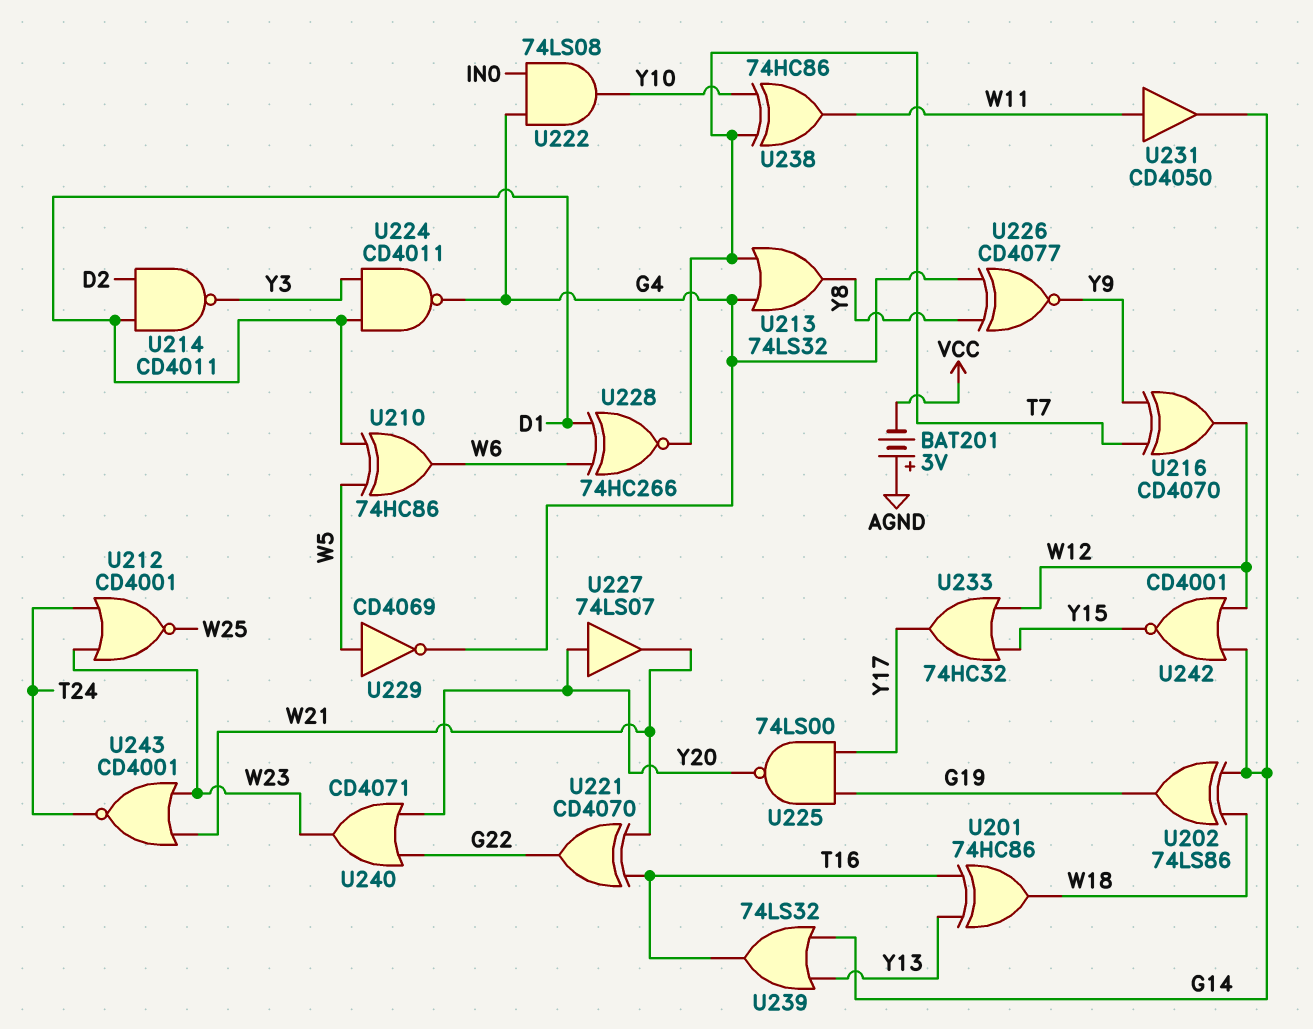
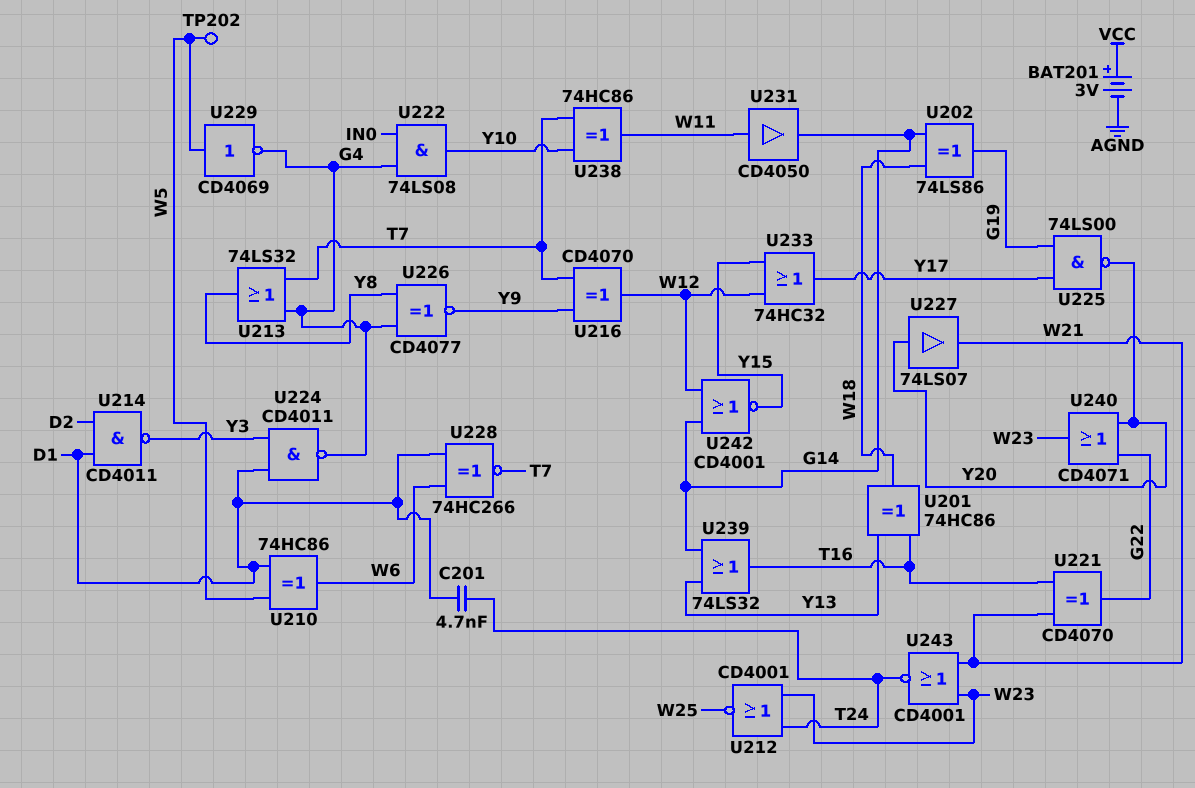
BAT201: 3V (plus AGND, minus VCC) -> 3V (plus VCC, minus AGND)
C201: none -> 4.7nF (D1, T24)
TP202: none -> test point (W5)

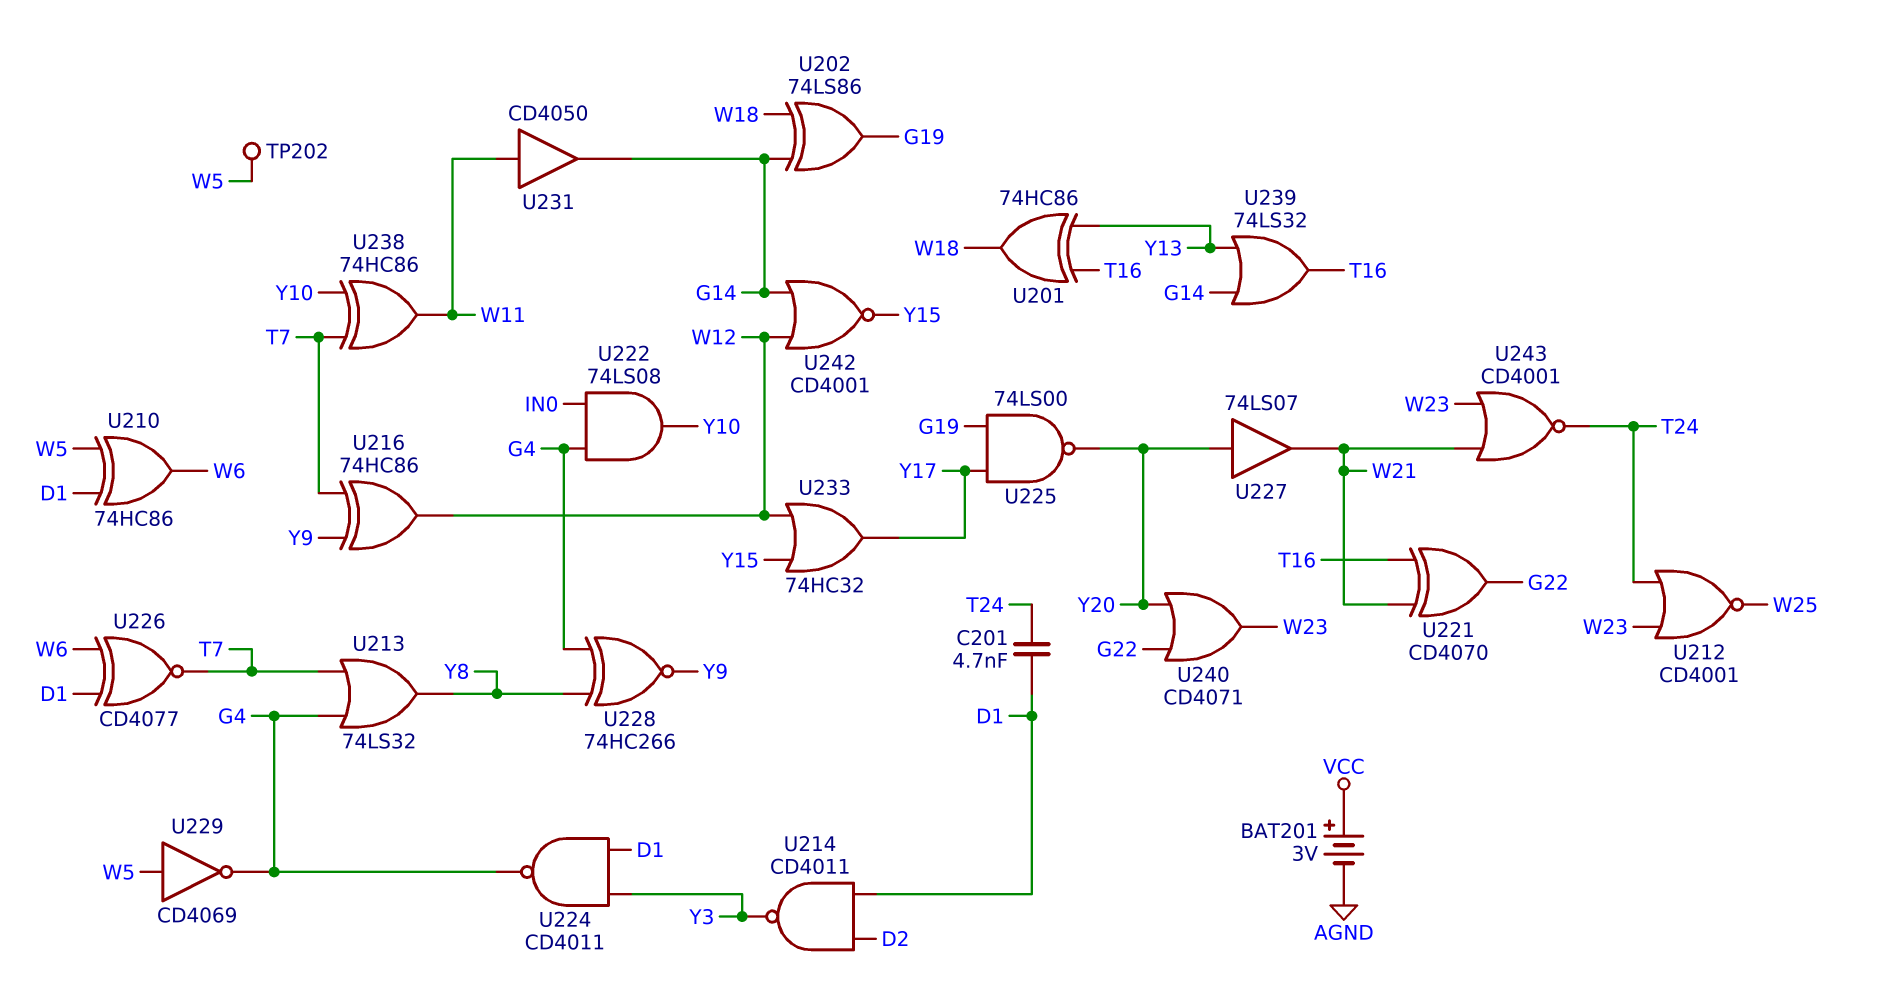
U216: XOR CD4070 (in T7, in Y9, out W12) -> XOR 74HC86 (in T7, in Y9, out W12)
U226: XNOR CD4077 (in G4, in Y8, out Y9) -> XNOR CD4077 (in D1, in W6, out T7)
U228: XNOR 74HC266 (in D1, in W6, out T7) -> XNOR 74HC266 (in G4, in Y8, out Y9)

